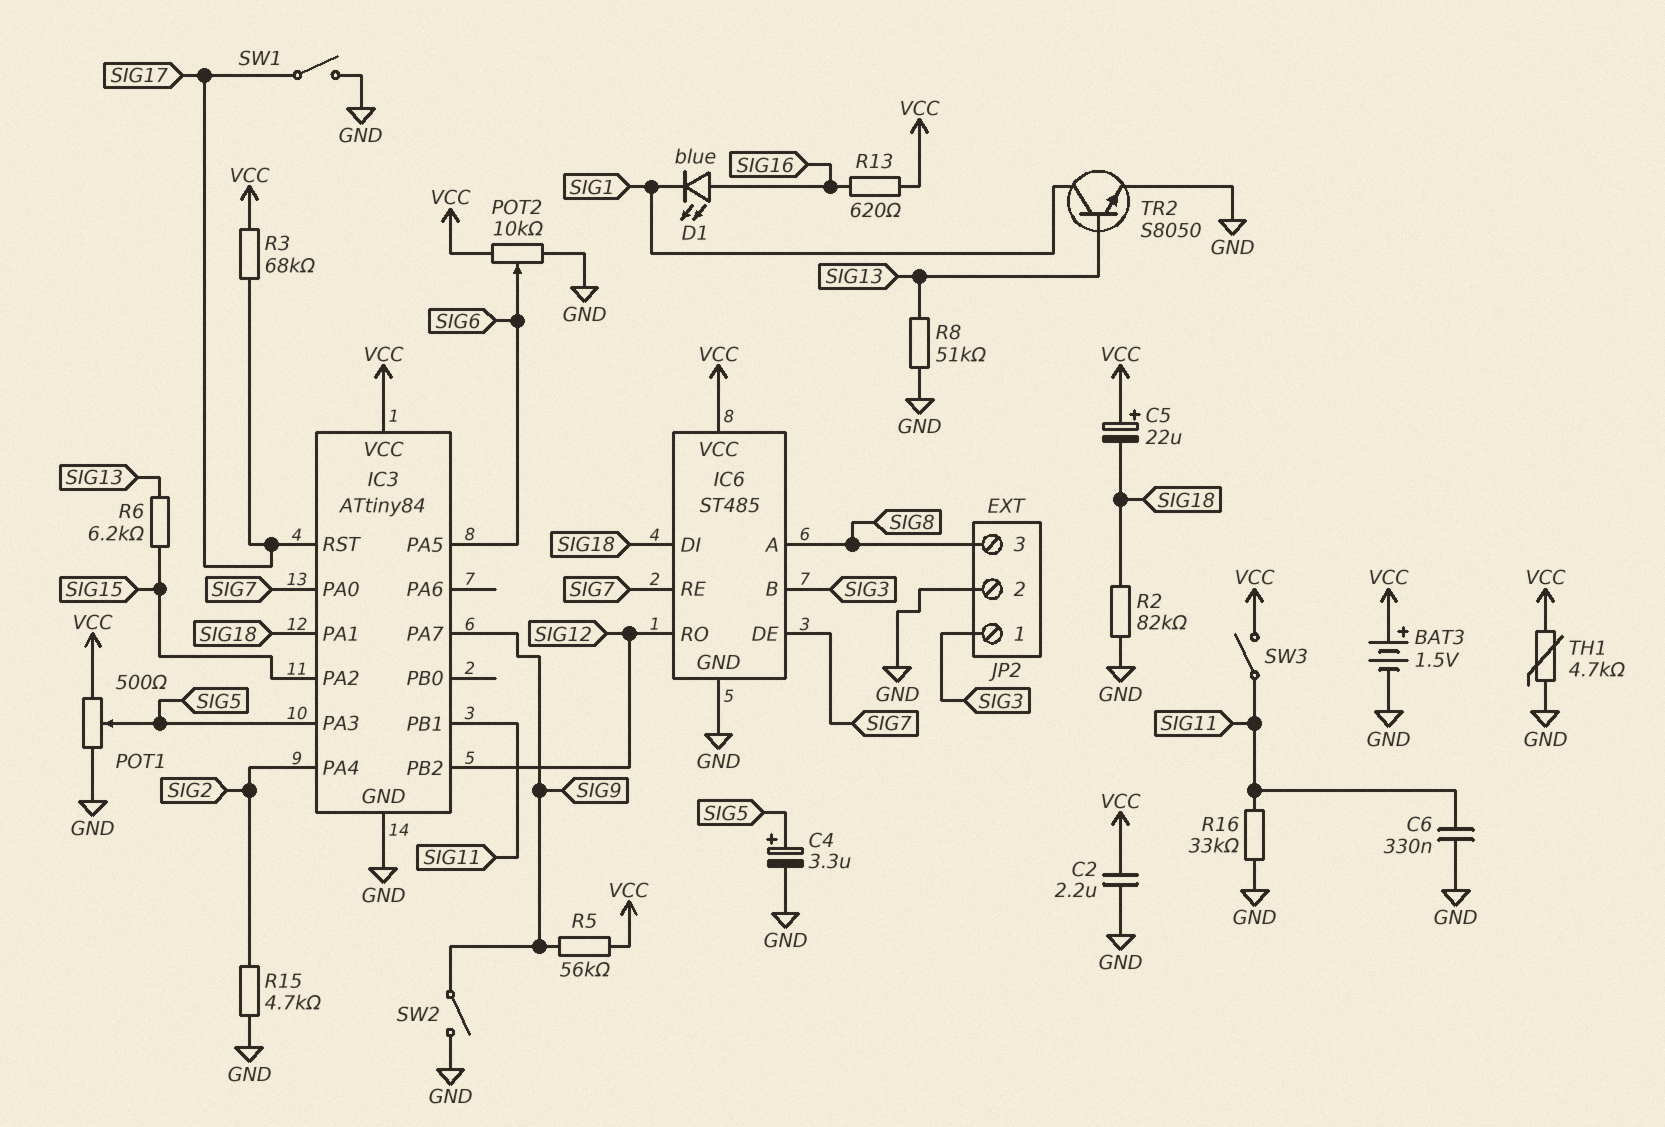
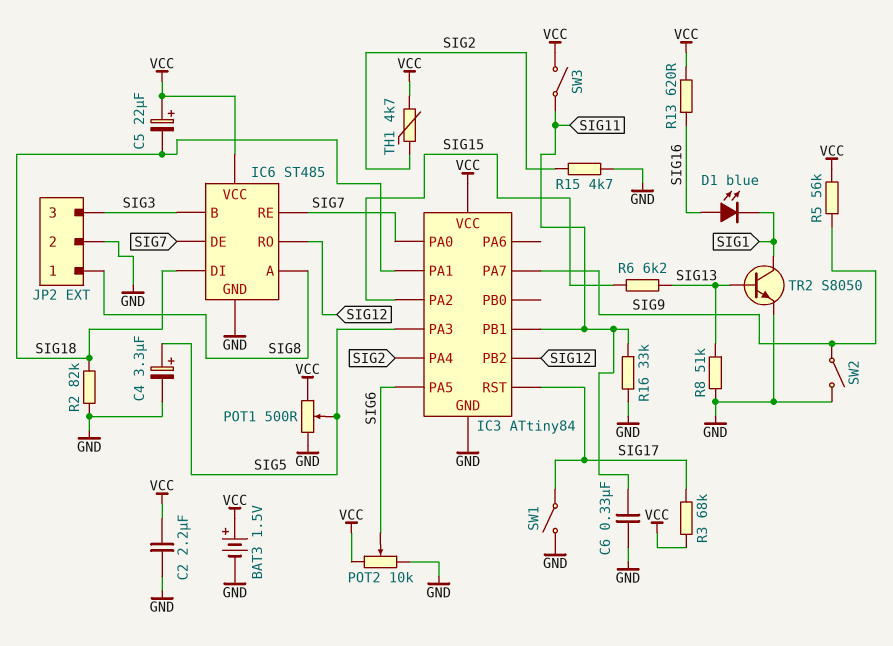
JP2 pin 1: SIG3 -> SIG8
JP2 pin 3: SIG8 -> SIG3
TH1: 4.7k (GND, VCC) -> 4.7k (SIG2, VCC)

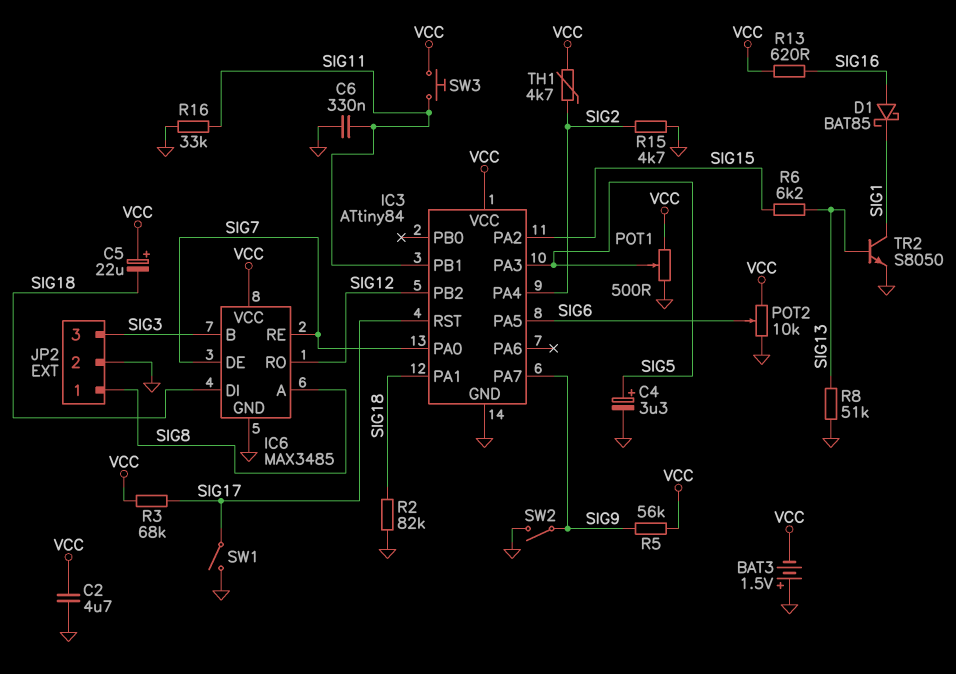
BAT3: 1.5V (plus VCC, minus GND) -> 1.5V (plus GND, minus VCC)
C2: 2.2uF (GND, VCC) -> 4.7uF (GND, VCC)
D1: LED blue (A SIG16, K SIG1) -> schottky BAT85 (A SIG16, K SIG1)
IC6: ST485 -> MAX3485
SW3: switch (SIG11, VCC) -> button (SIG11, VCC)

